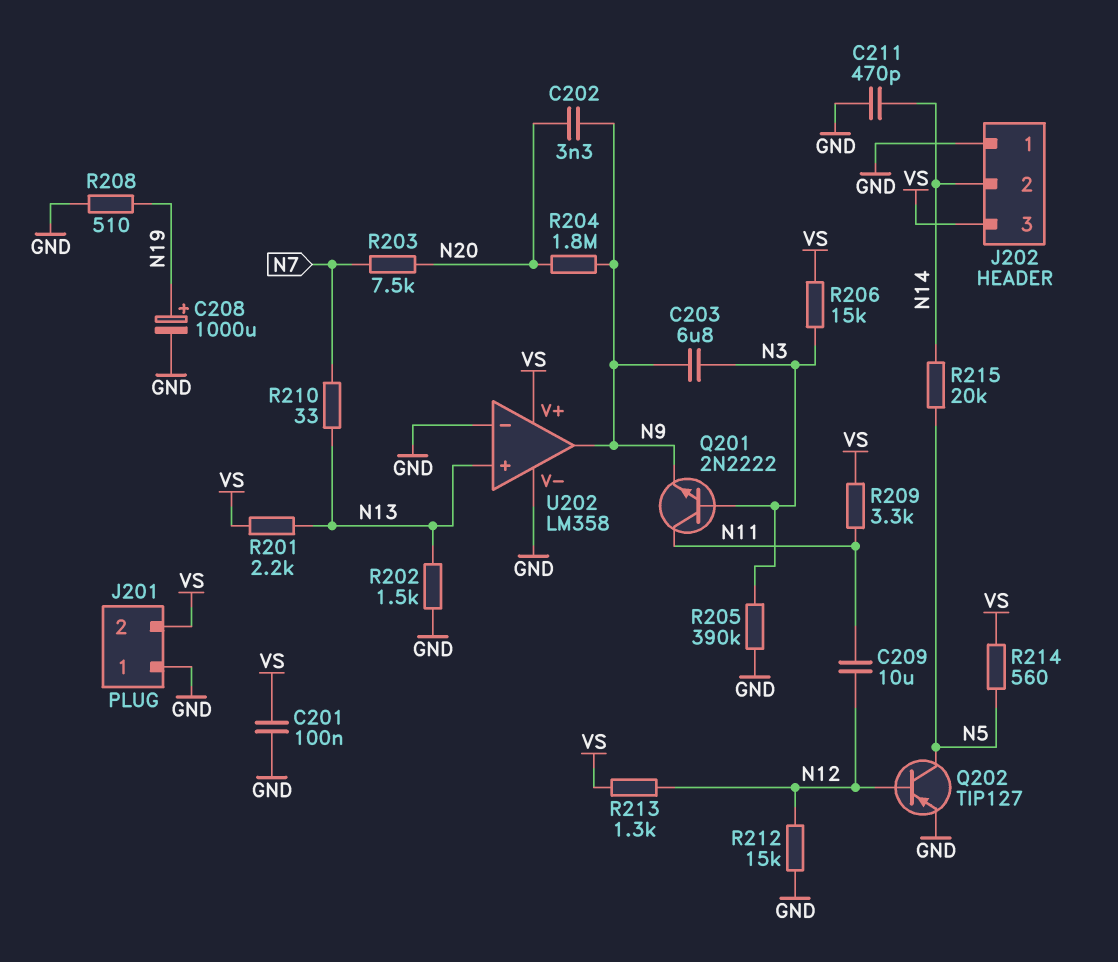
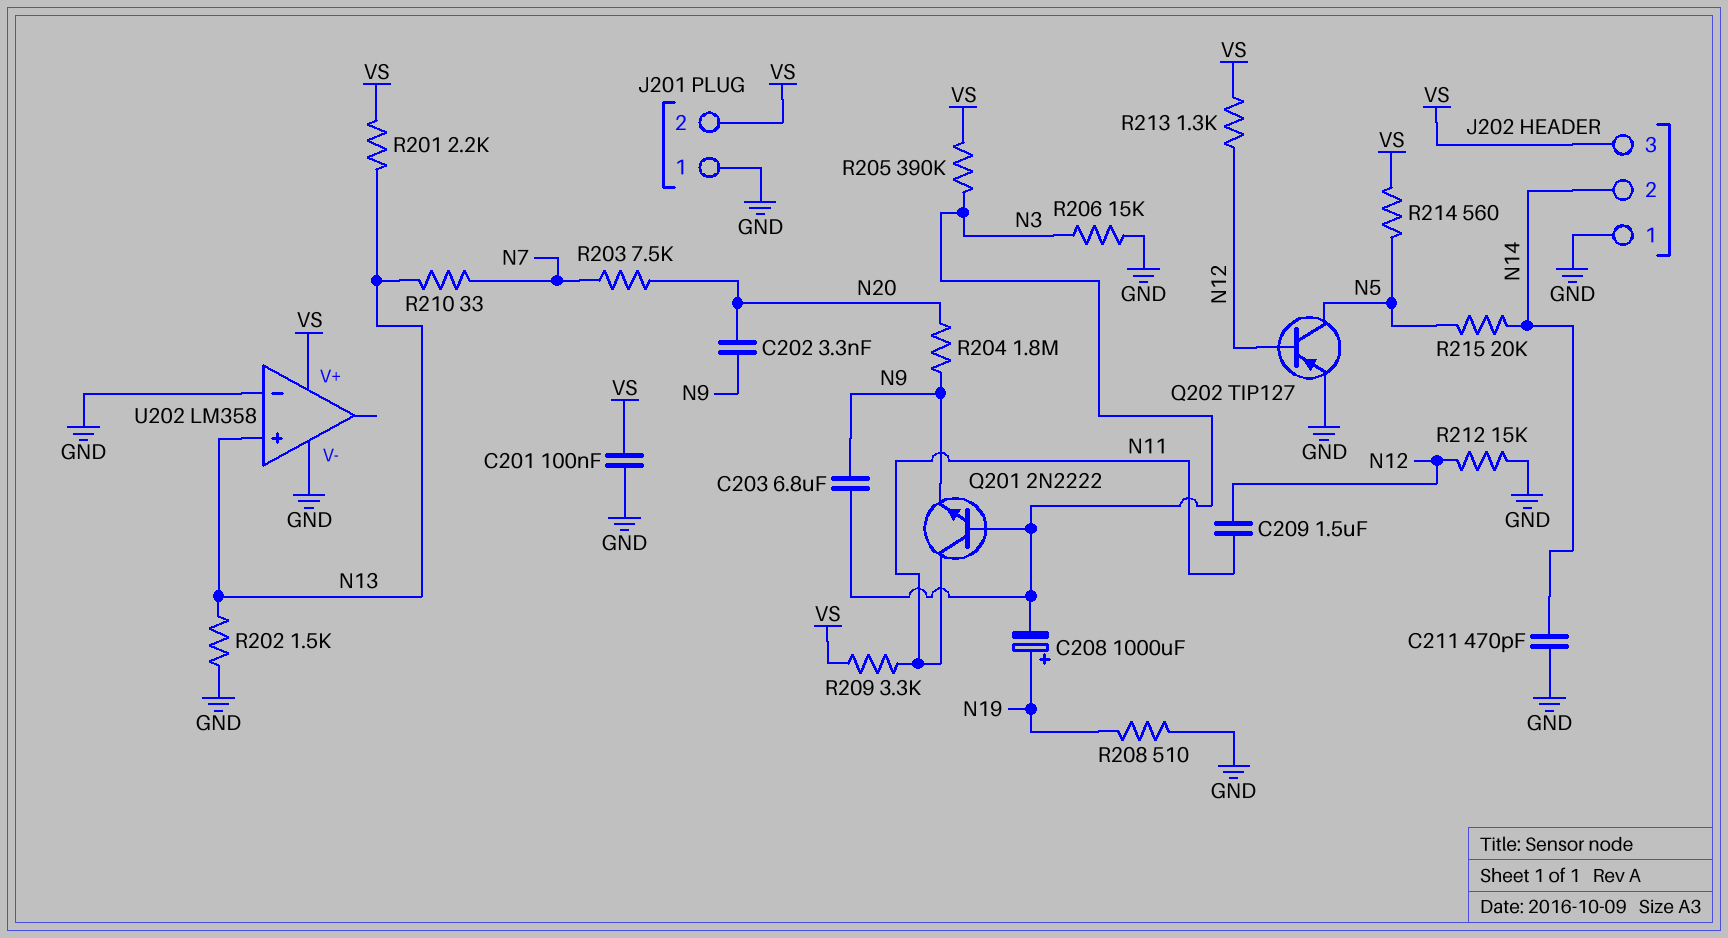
C208: 1000uF (plus N19, minus GND) -> 1000uF (plus N19, minus N3)
C209: 10uF (N11, N12) -> 1.5uF (N11, N12)
R205: 390k (GND, N3) -> 390k (N3, VS)
R206: 15k (N3, VS) -> 15k (GND, N3)
U202 pin out: N9 -> none

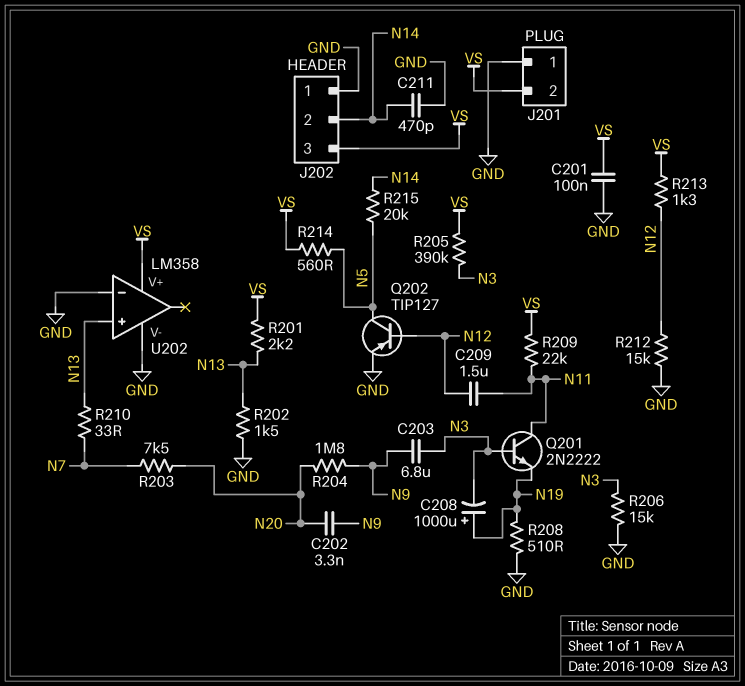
Q201: NPN 2N2222 (B N3, C N11, E N9) -> NPN 2N2222 (B N3, C N11, E N19)
R209: 3.3k (N11, VS) -> 22k (N11, VS)

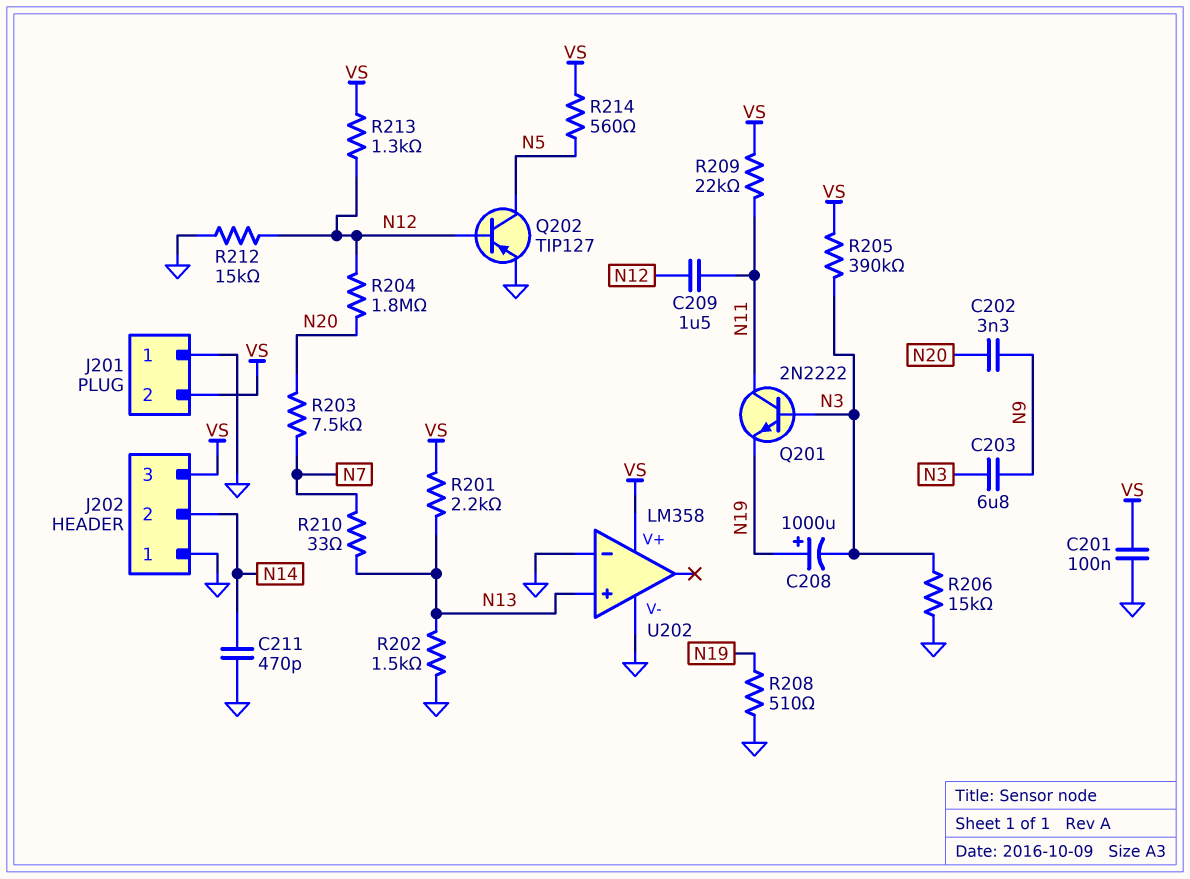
R204: 1.8M (N9, N20) -> 1.8M (N12, N20)
R215: 20k (N5, N14) -> none

